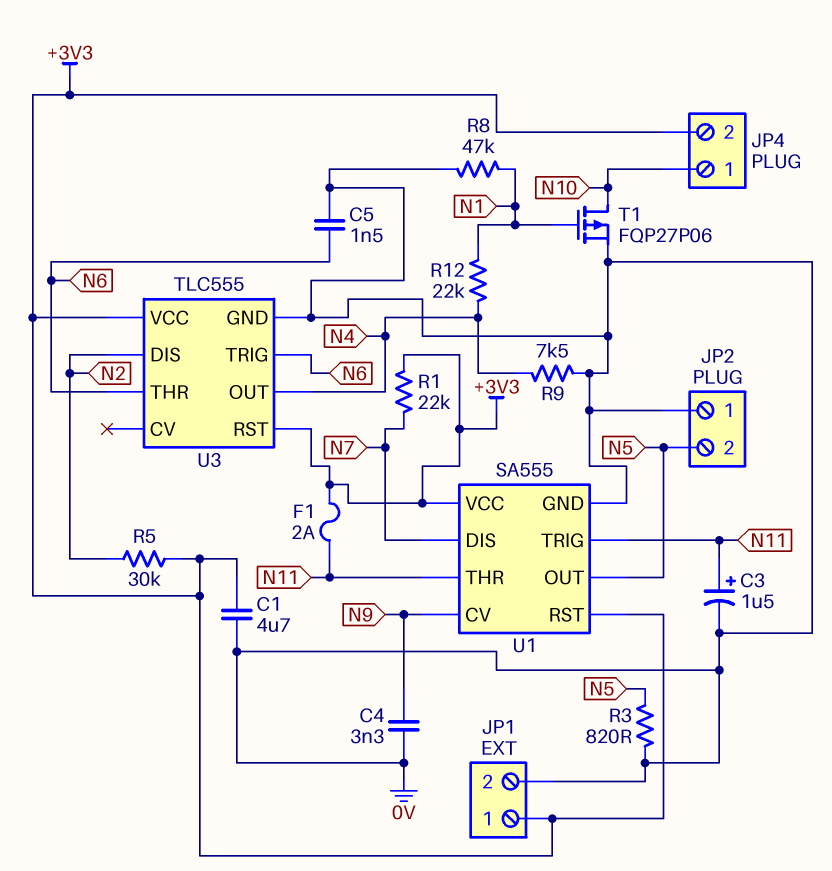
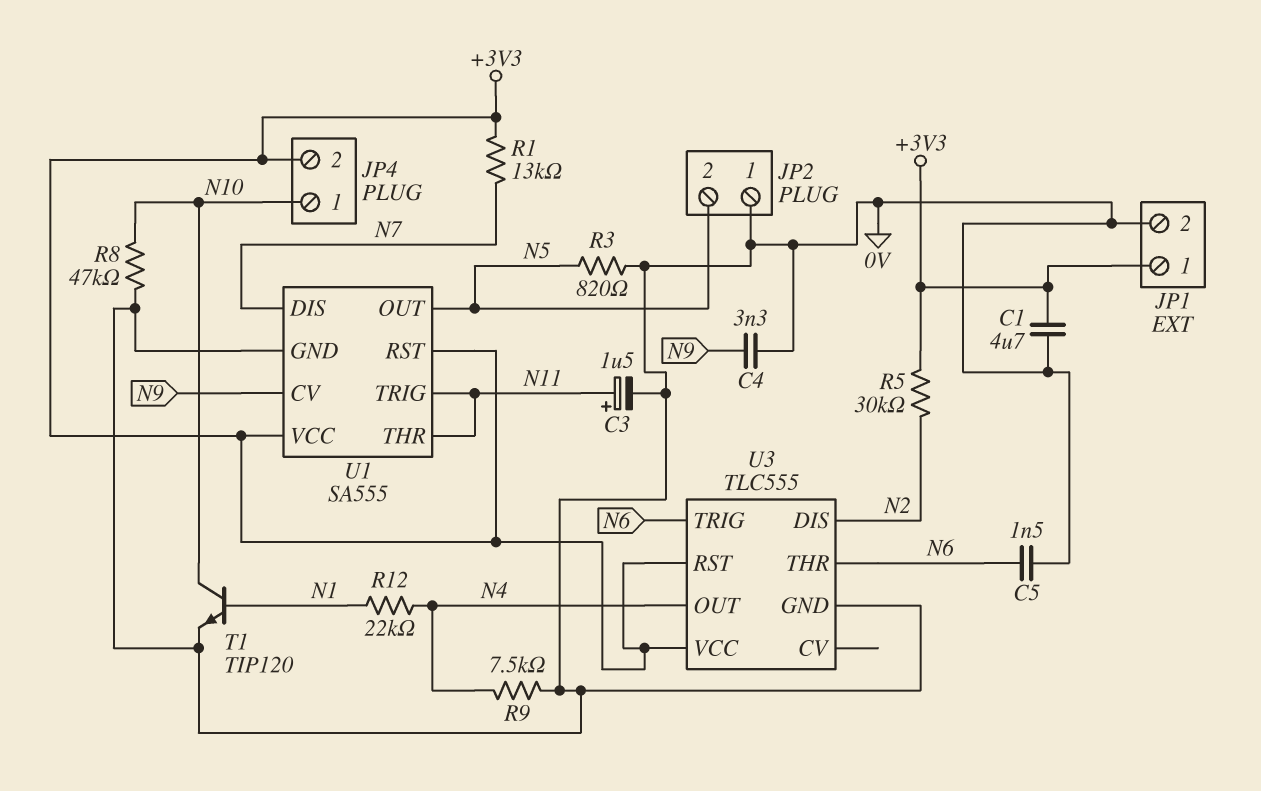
F1: 2A (+3V3, N11) -> none
R1: 22k (+3V3, N7) -> 13k (+3V3, N7)
R8: 47k (0V, N1) -> 47k (0V, N10)
T1: PMOS FQP27P06 (G N1, D N10, S 0V) -> NPN TIP120 (B N1, C N10, E 0V)

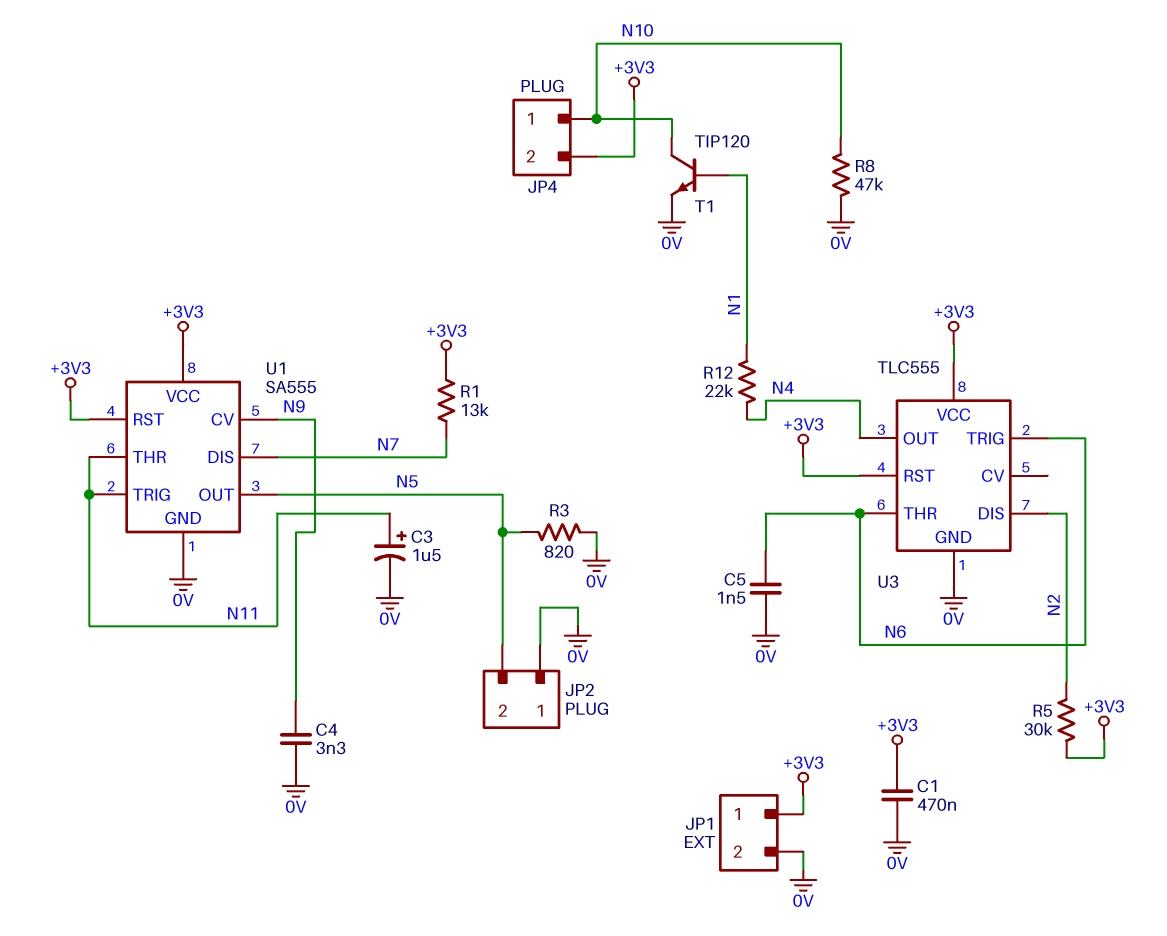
C1: 4.7uF (+3V3, 0V) -> 470nF (+3V3, 0V)
R9: 7.5k (0V, N4) -> none

